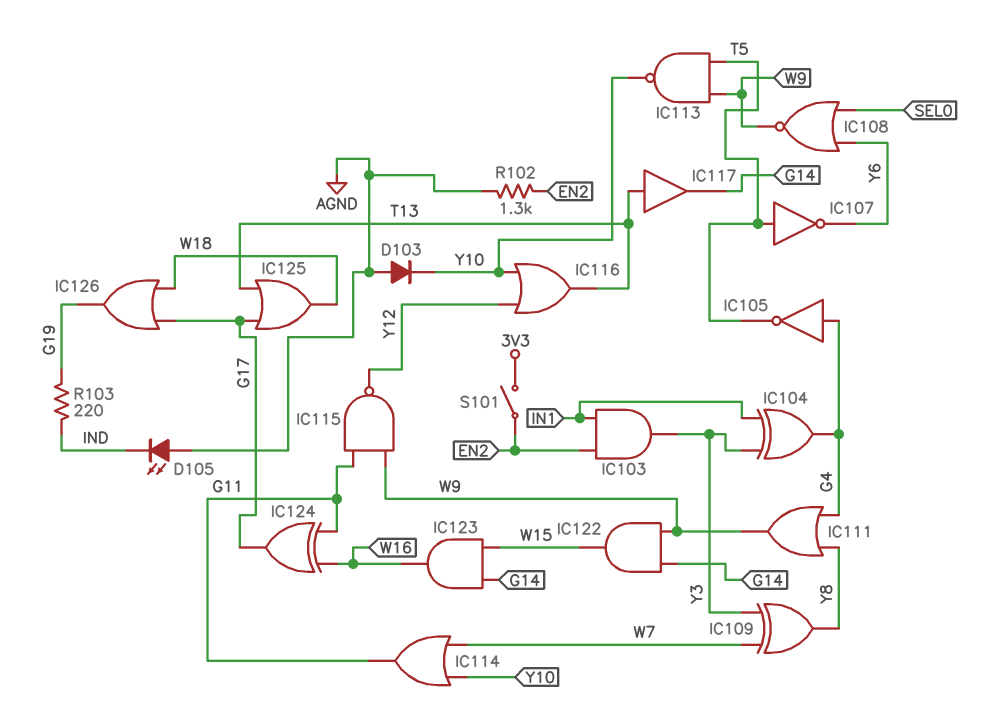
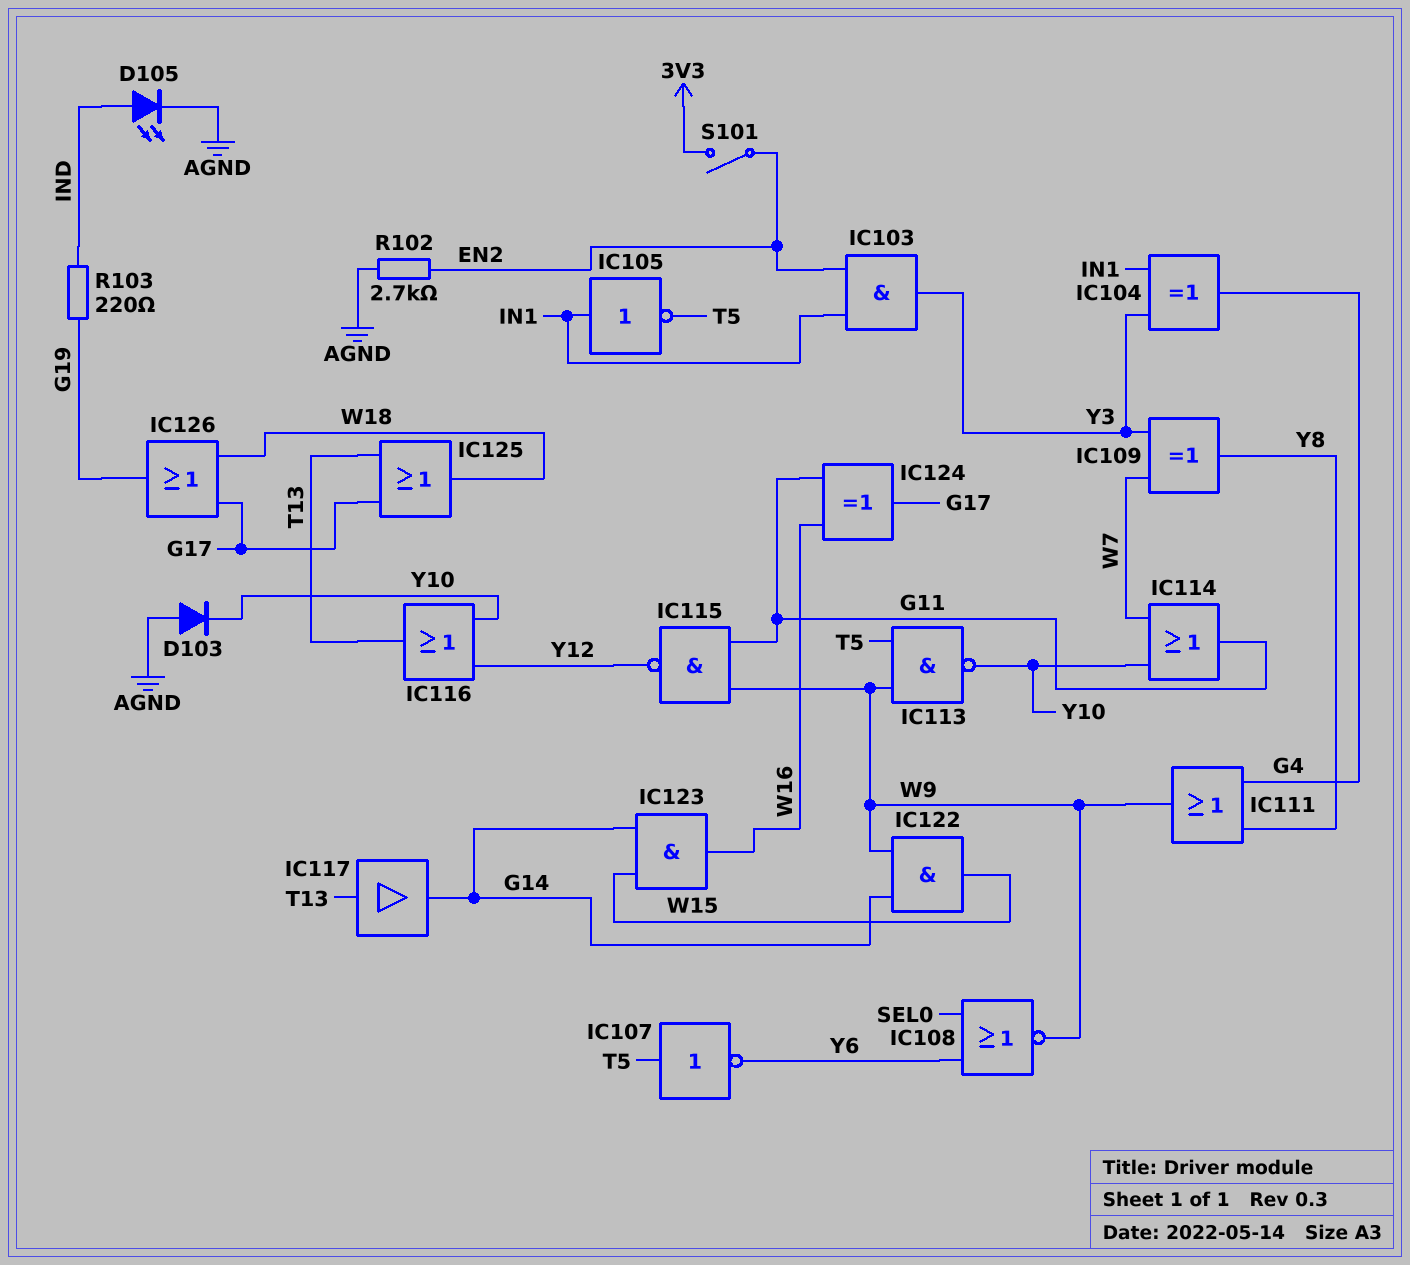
D105: LED (A AGND, K IND) -> LED (A IND, K AGND)
IC105: NOT (in G4, out T5) -> NOT (in IN1, out T5)
R102: 1.3k (AGND, EN2) -> 2.7k (AGND, EN2)

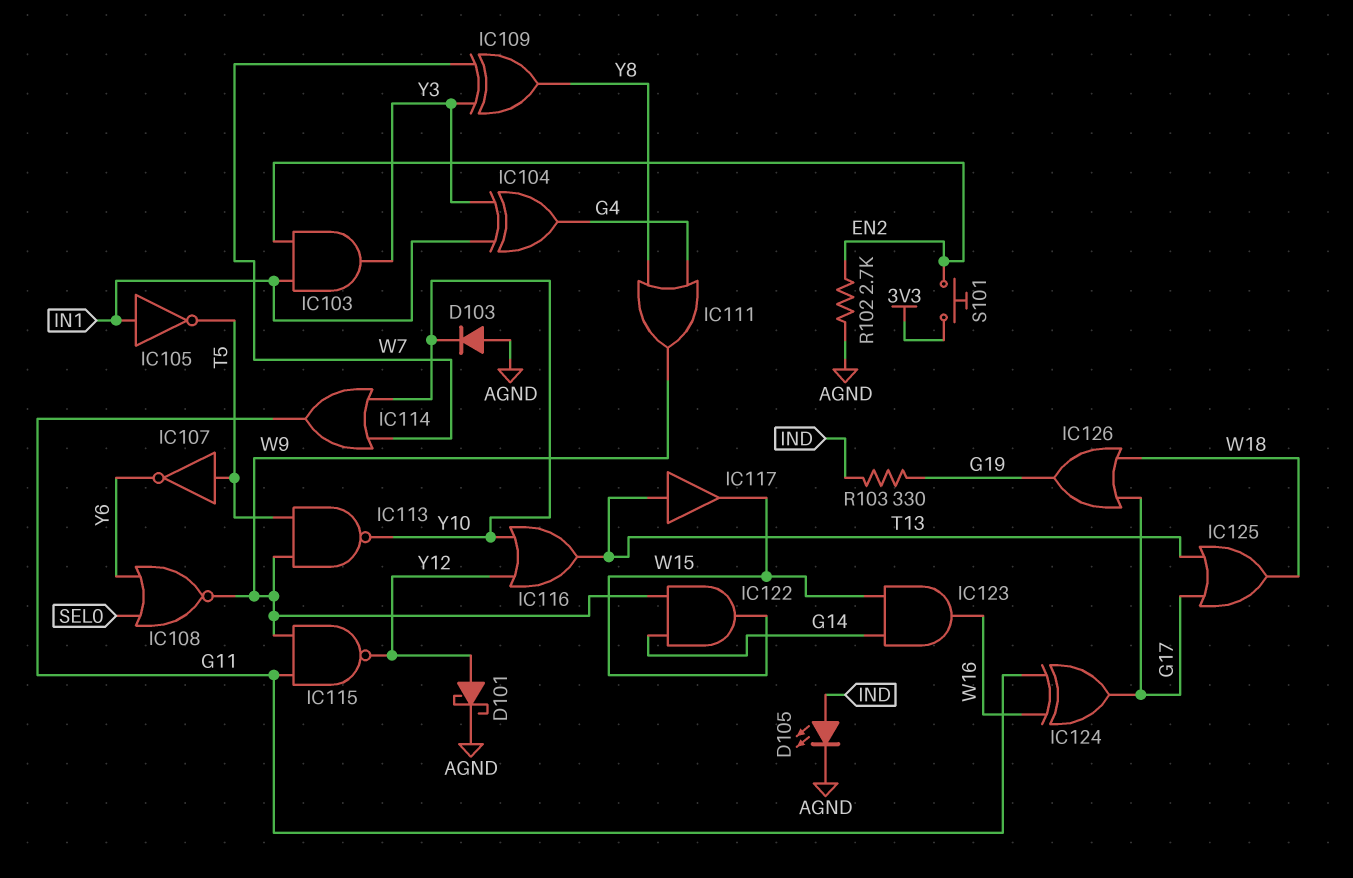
D101: none -> schottky (A Y12, K AGND)
IC117: buffer (in T13, out G14) -> buffer (in T13, out W15)
R103: 220 (G19, IND) -> 330 (G19, IND)
S101: switch (3V3, EN2) -> button (3V3, EN2)

